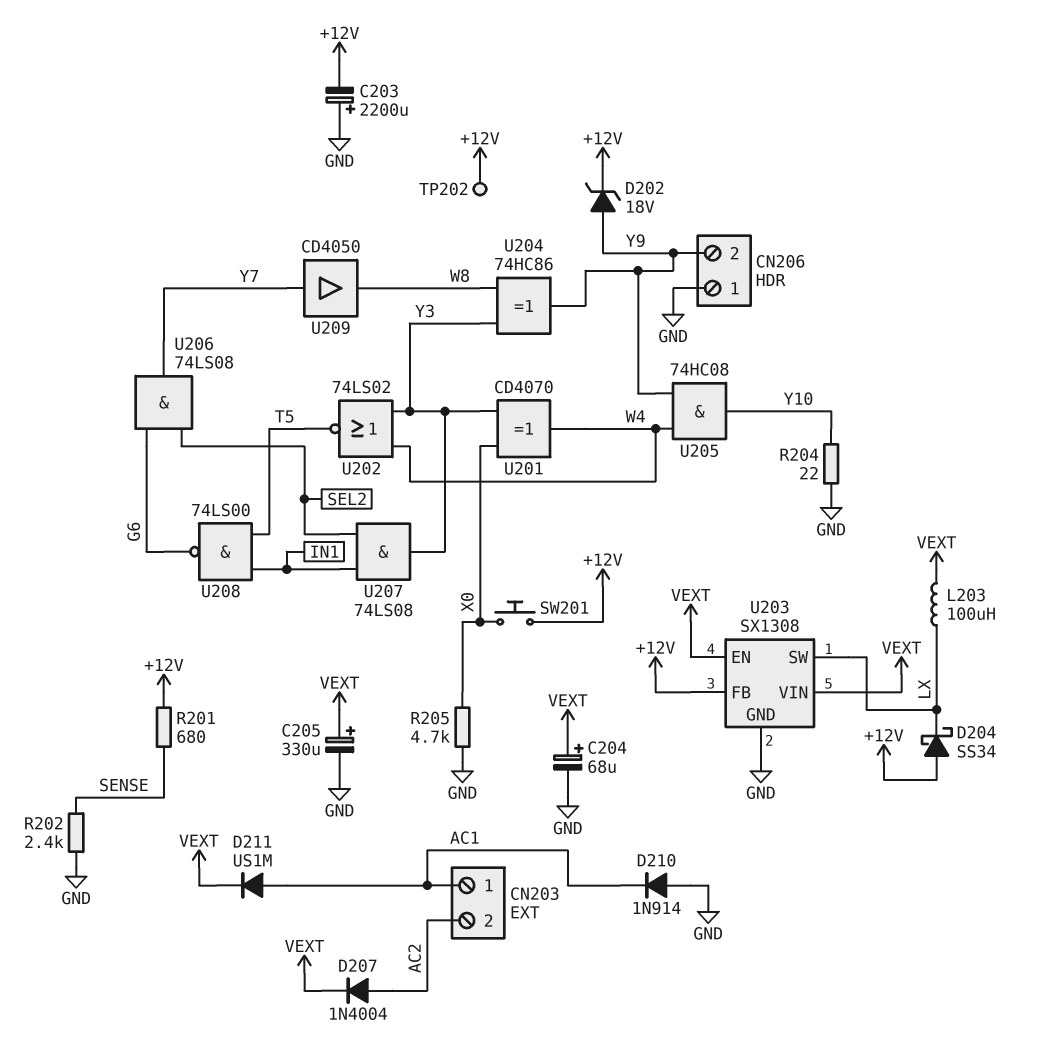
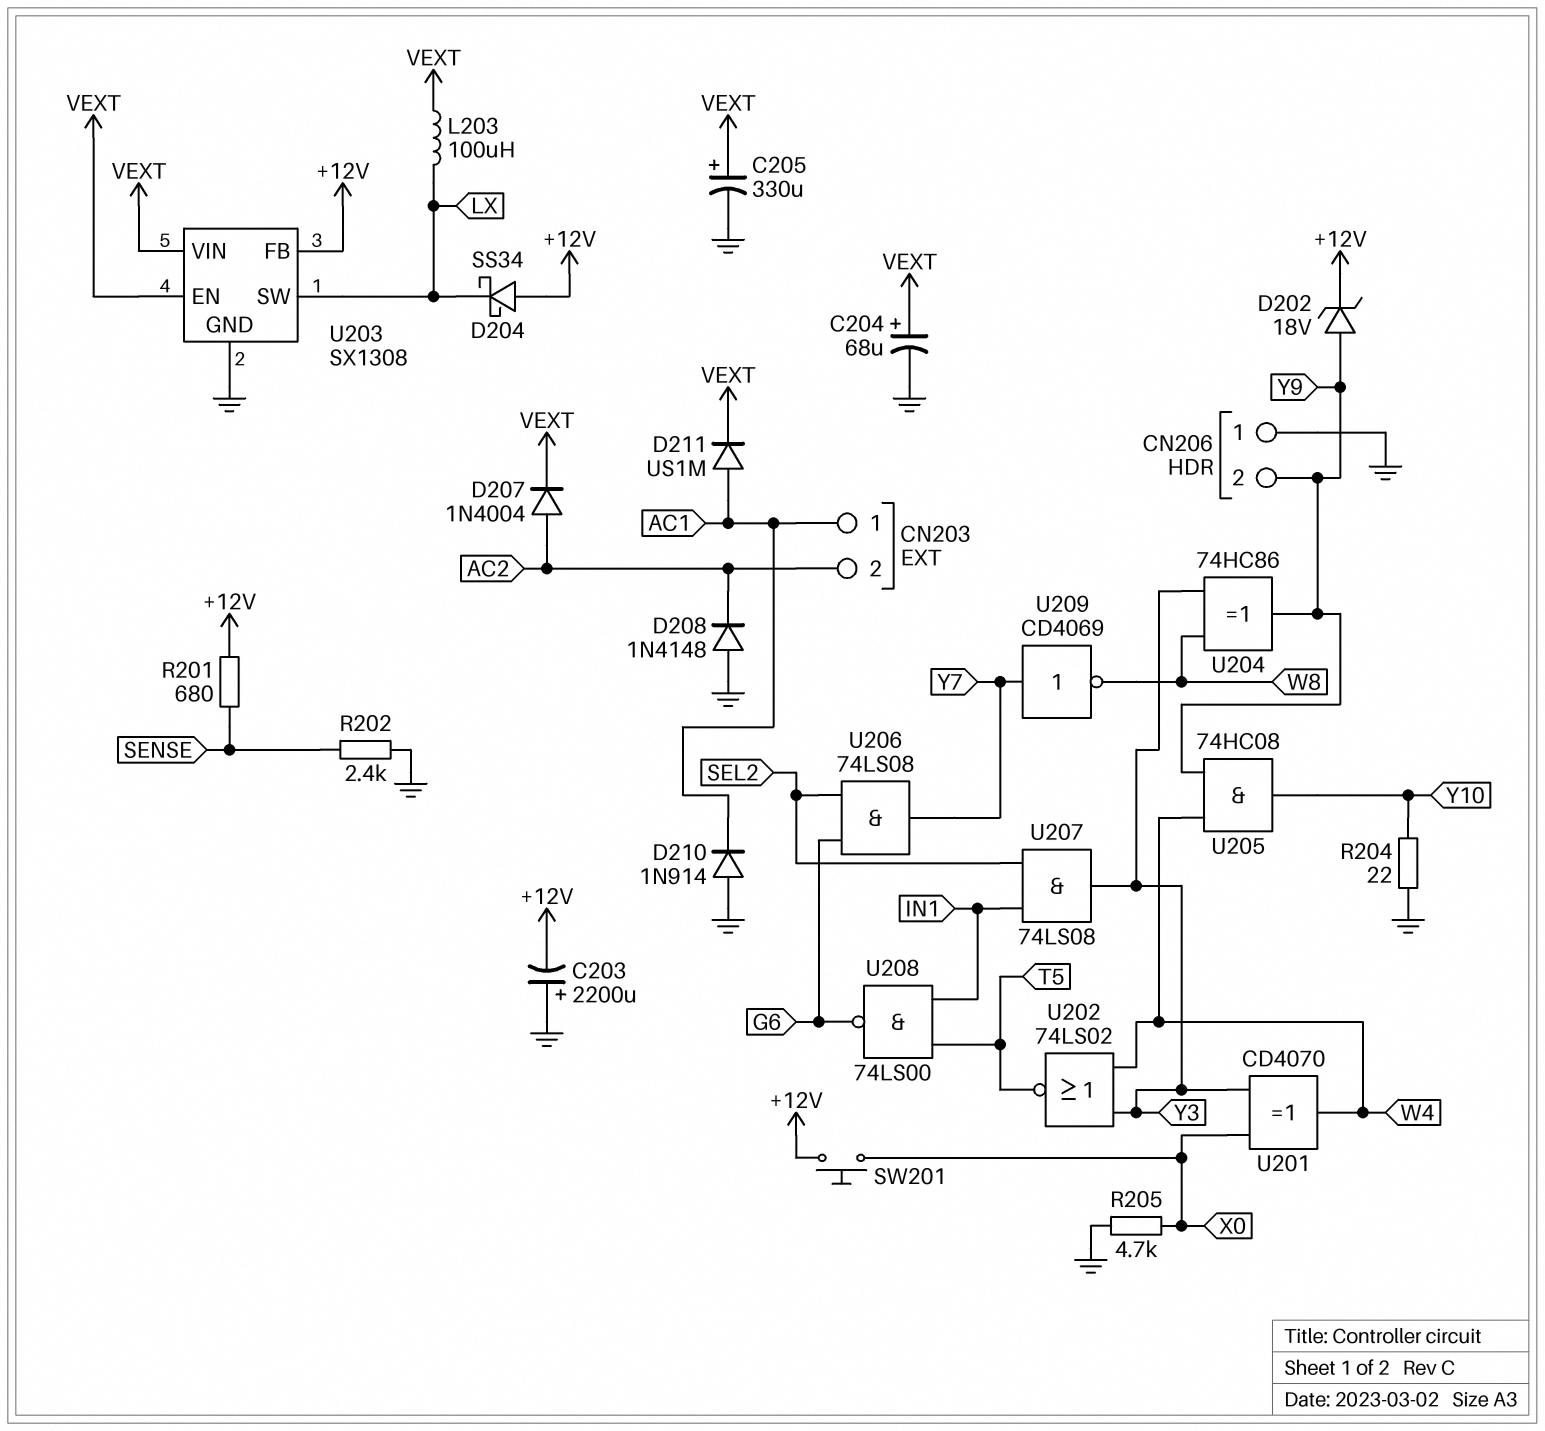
D208: none -> diode 1N4148 (A GND, K AC2)
TP202: test point (+12V) -> none
U209: buffer CD4050 (in Y7, out W8) -> NOT CD4069 (in Y7, out W8)

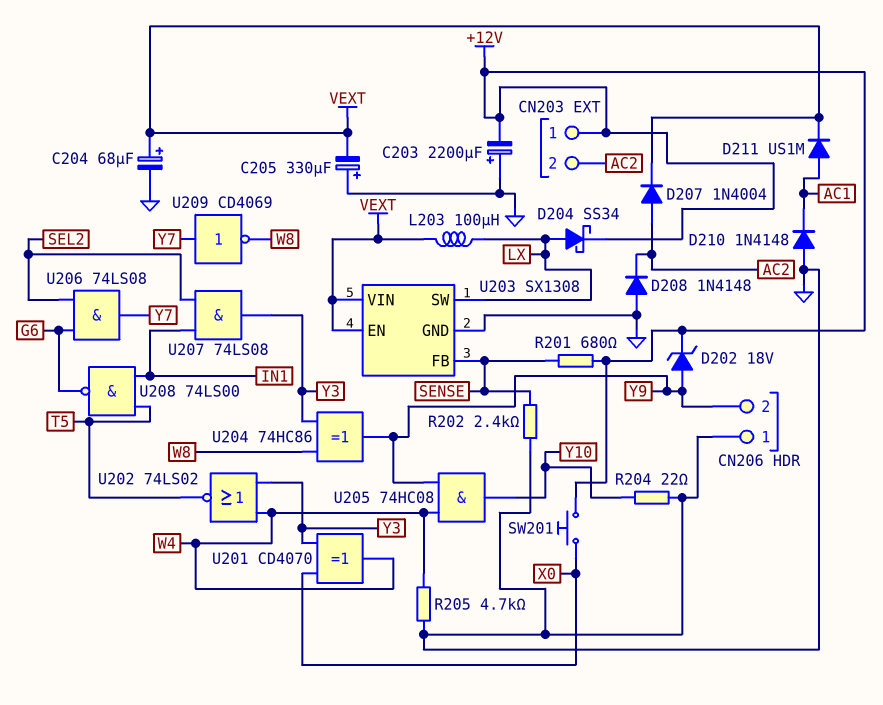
C205: 330uF (plus VEXT, minus GND) -> 330uF (plus GND, minus VEXT)
CN203 pin 1: AC1 -> +12V
D204: schottky SS34 (A +12V, K LX) -> schottky SS34 (A LX, K +12V)
D210: diode 1N914 (A GND, K AC1) -> diode 1N4148 (A GND, K AC1)
R205: 4.7k (GND, X0) -> 4.7k (GND, W4)
U203 pin FB: +12V -> SENSE

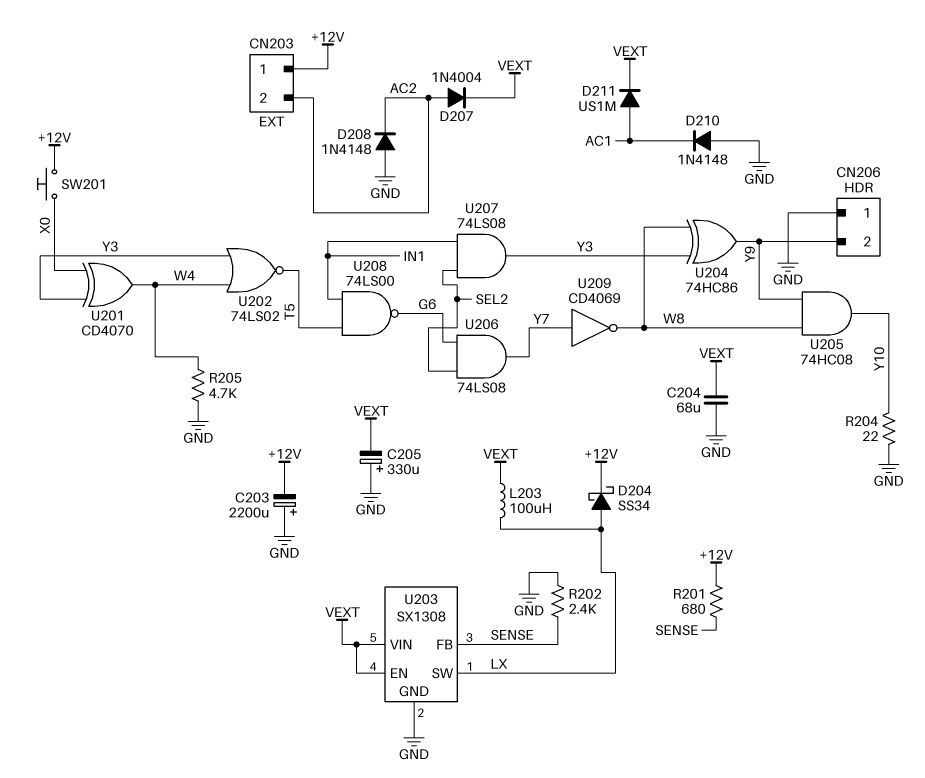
C204: 68uF (plus VEXT, minus GND) -> 68uF (GND, VEXT)
D202: zener 18V (A Y9, K +12V) -> none
U205: AND 74HC08 (in W4, in Y9, out Y10) -> AND 74HC08 (in W8, in Y9, out Y10)

